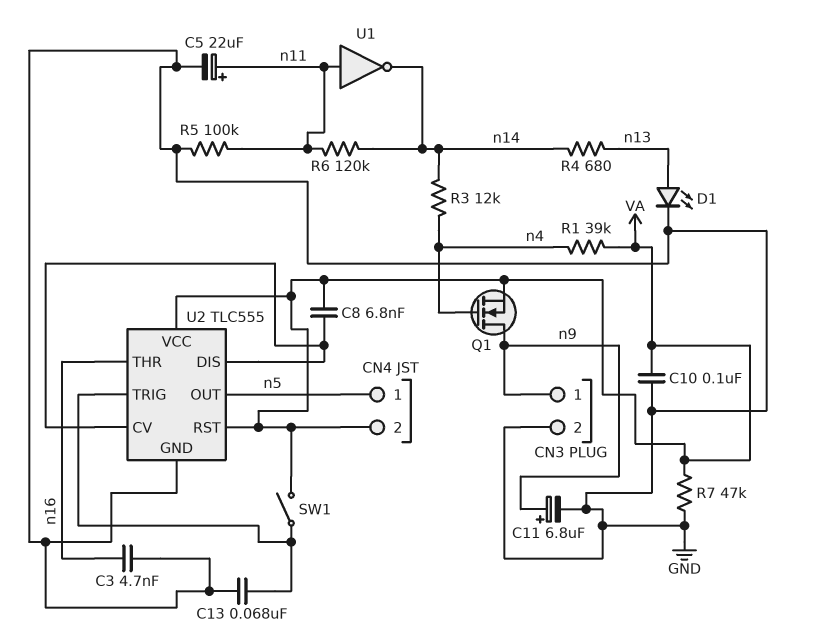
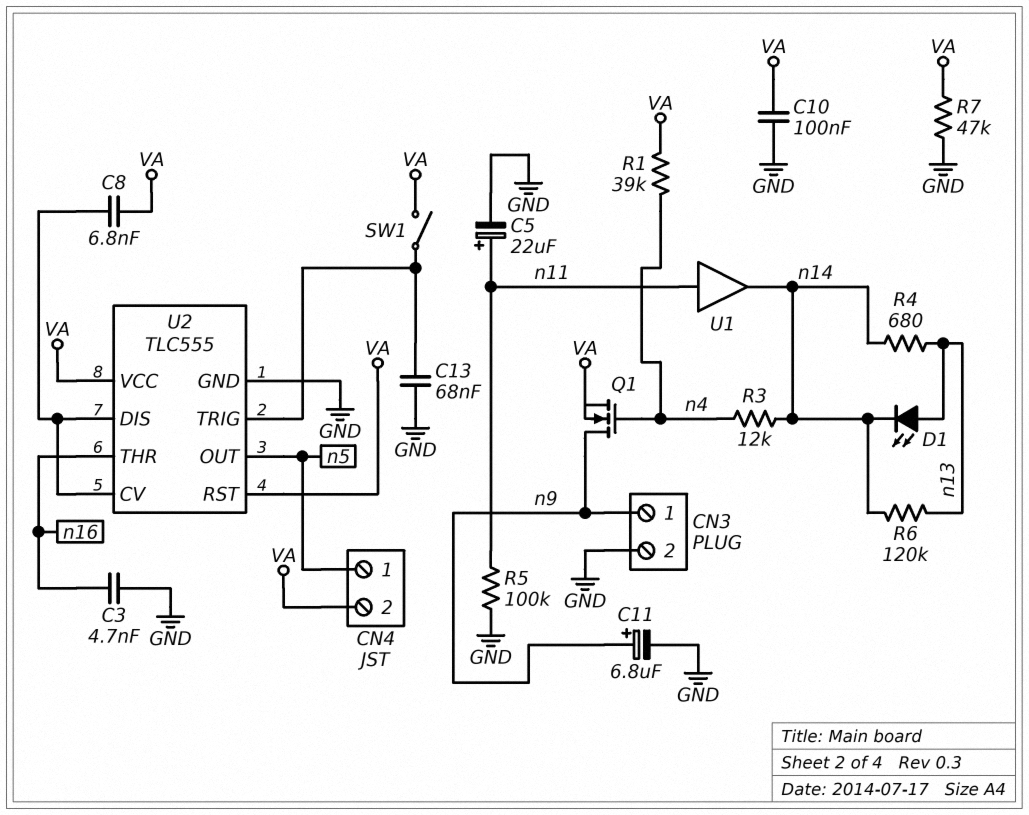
D1: LED (A n13, K GND) -> LED (A n13, K n14)
R6: 120k (n11, n14) -> 120k (n13, n14)
U1: NOT (in n11, out n14) -> buffer (in n11, out n14)

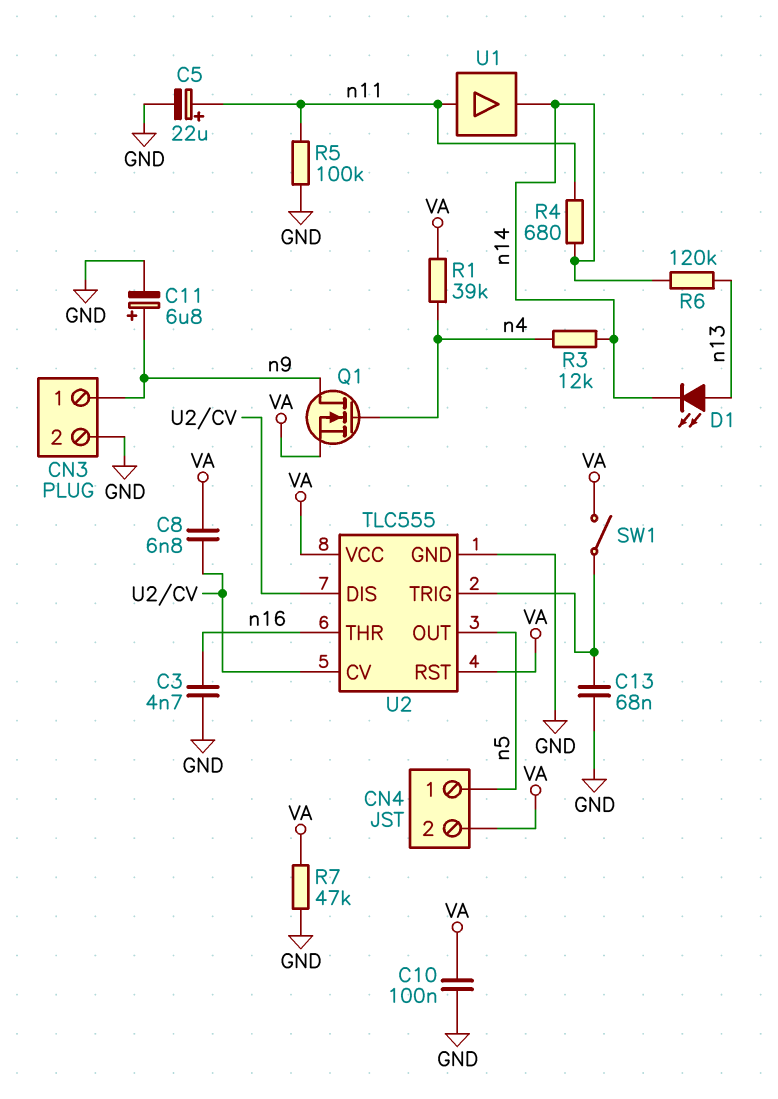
R4: 680 (n13, n14) -> 680 (n11, n14)

